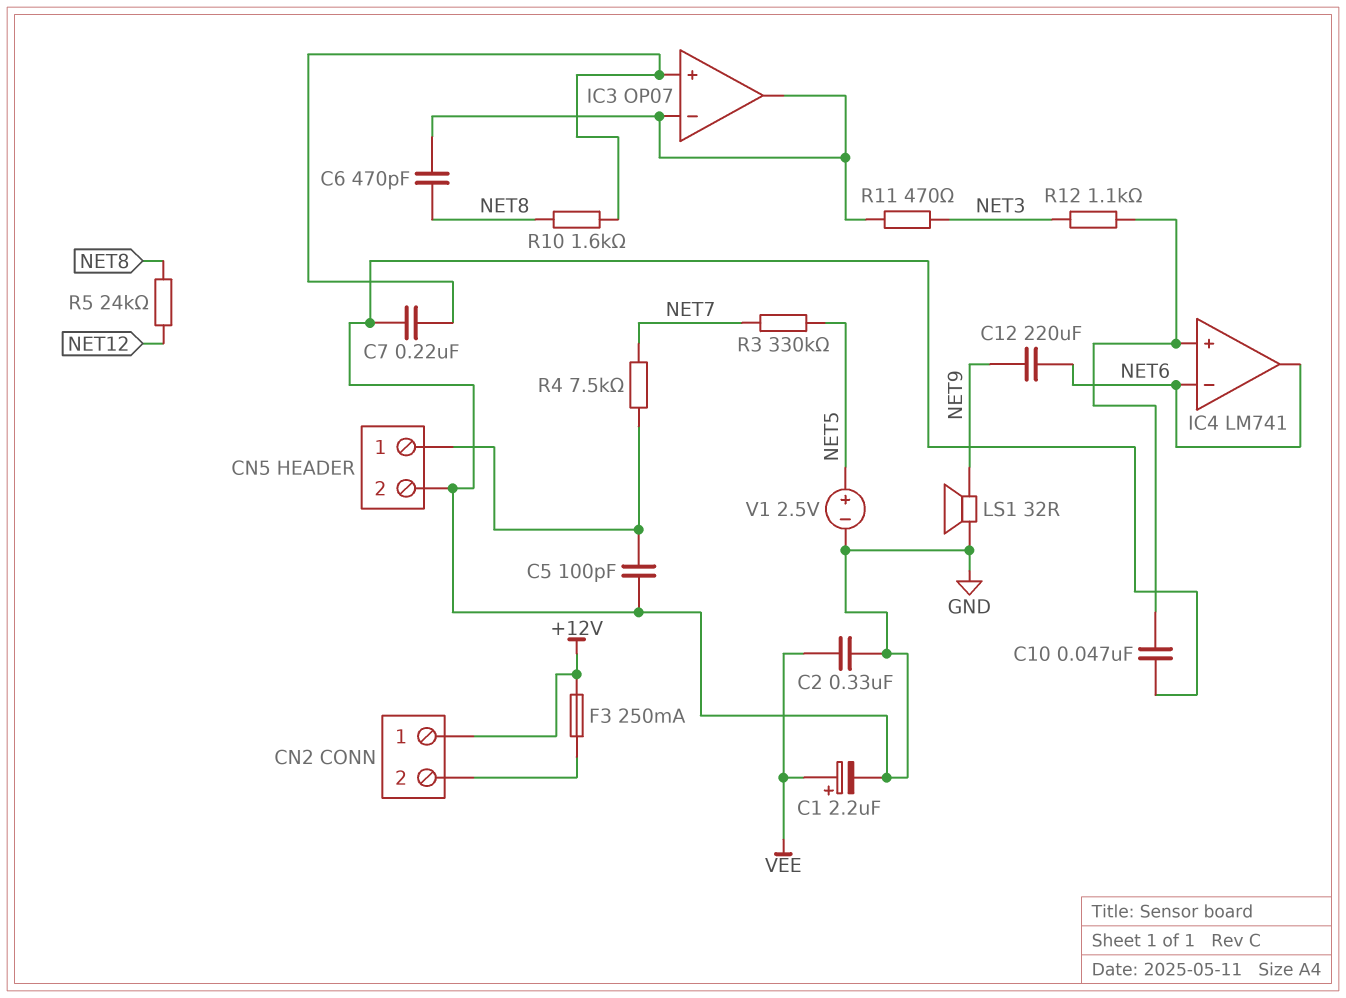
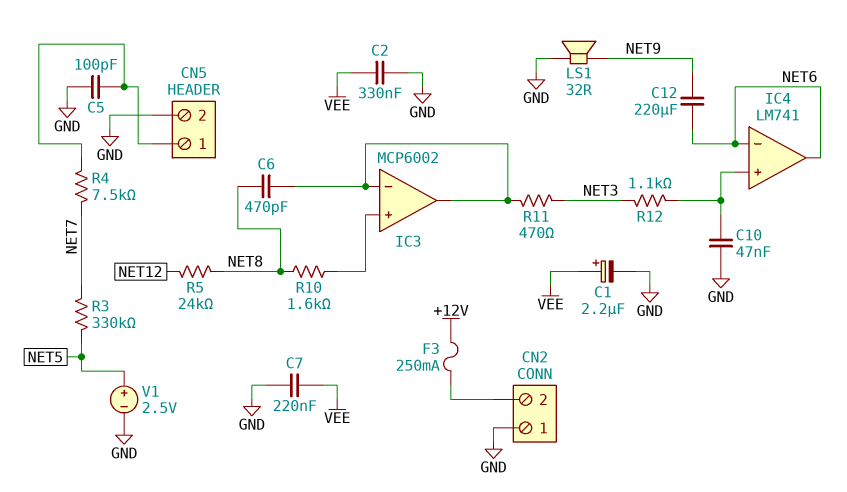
C7: 220nF (GND, IC3/in+) -> 220nF (GND, VEE)
CN2 pin 1: +12V -> GND
IC3: OP07 -> MCP6002

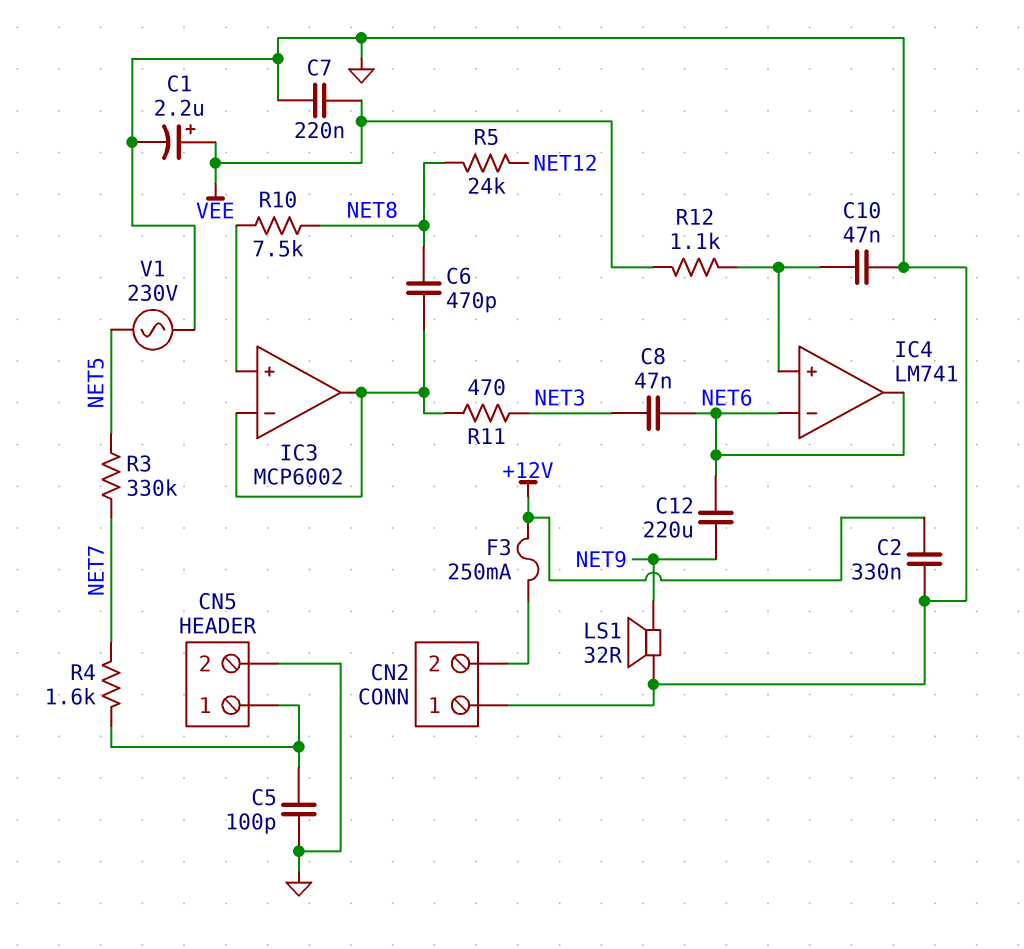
C2: 330nF (GND, VEE) -> 330nF (+12V, GND)
C8: none -> 47nF (NET3, NET6)
R4: 7.5k (CN5/1, NET7) -> 1.6k (CN5/1, NET7)
R10: 1.6k (IC3/in+, NET8) -> 7.5k (IC3/in+, NET8)
R12: 1.1k (IC4/in+, NET3) -> 1.1k (IC4/in+, VEE)
V1: 2.5V (plus NET5, minus GND) -> AC 230V (GND, NET5)

